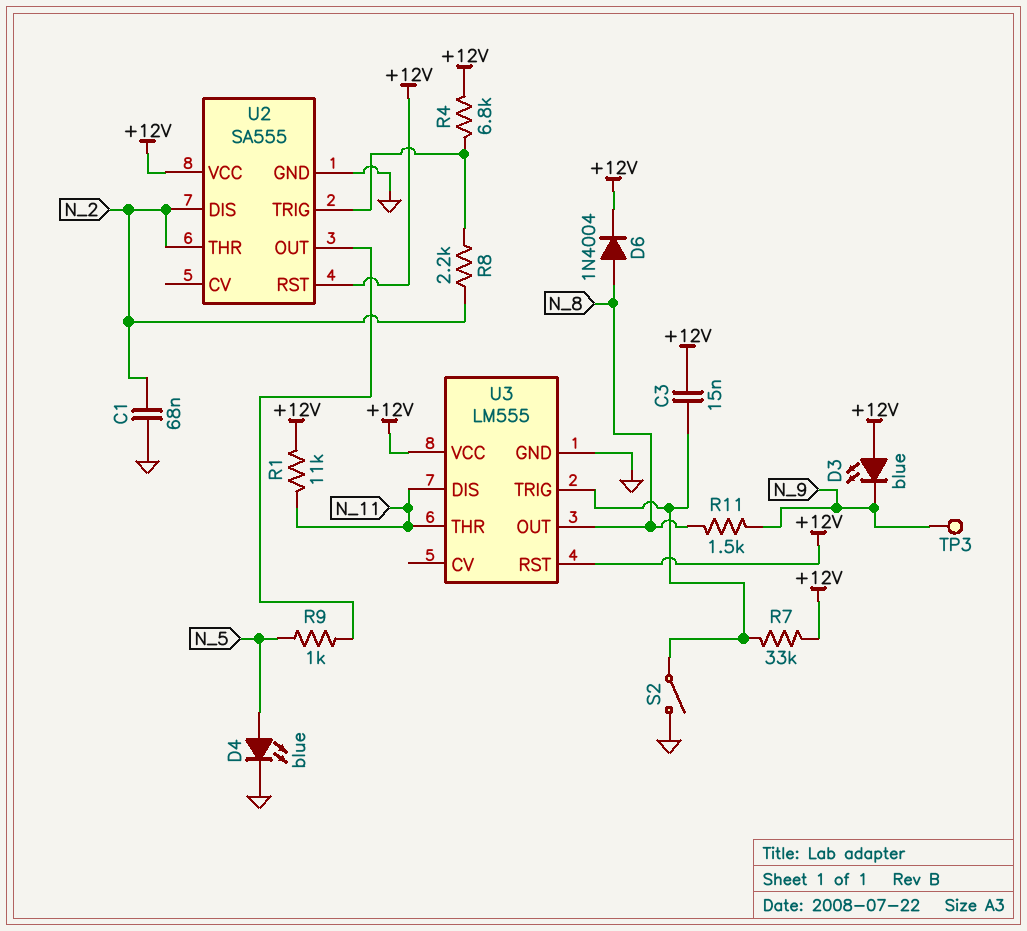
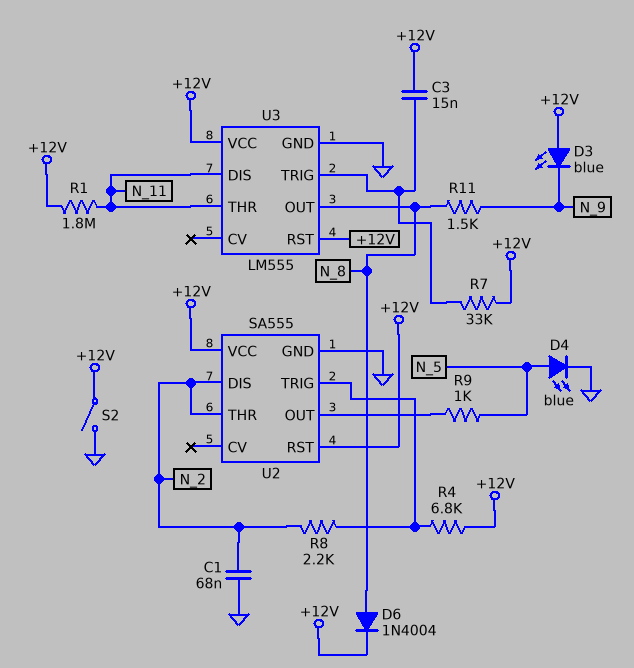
R1: 11k (+12V, N_11) -> 1.8M (+12V, N_11)
S2: switch (GND, U3/TRIG) -> switch (+12V, GND)
TP3: test point (N_9) -> none

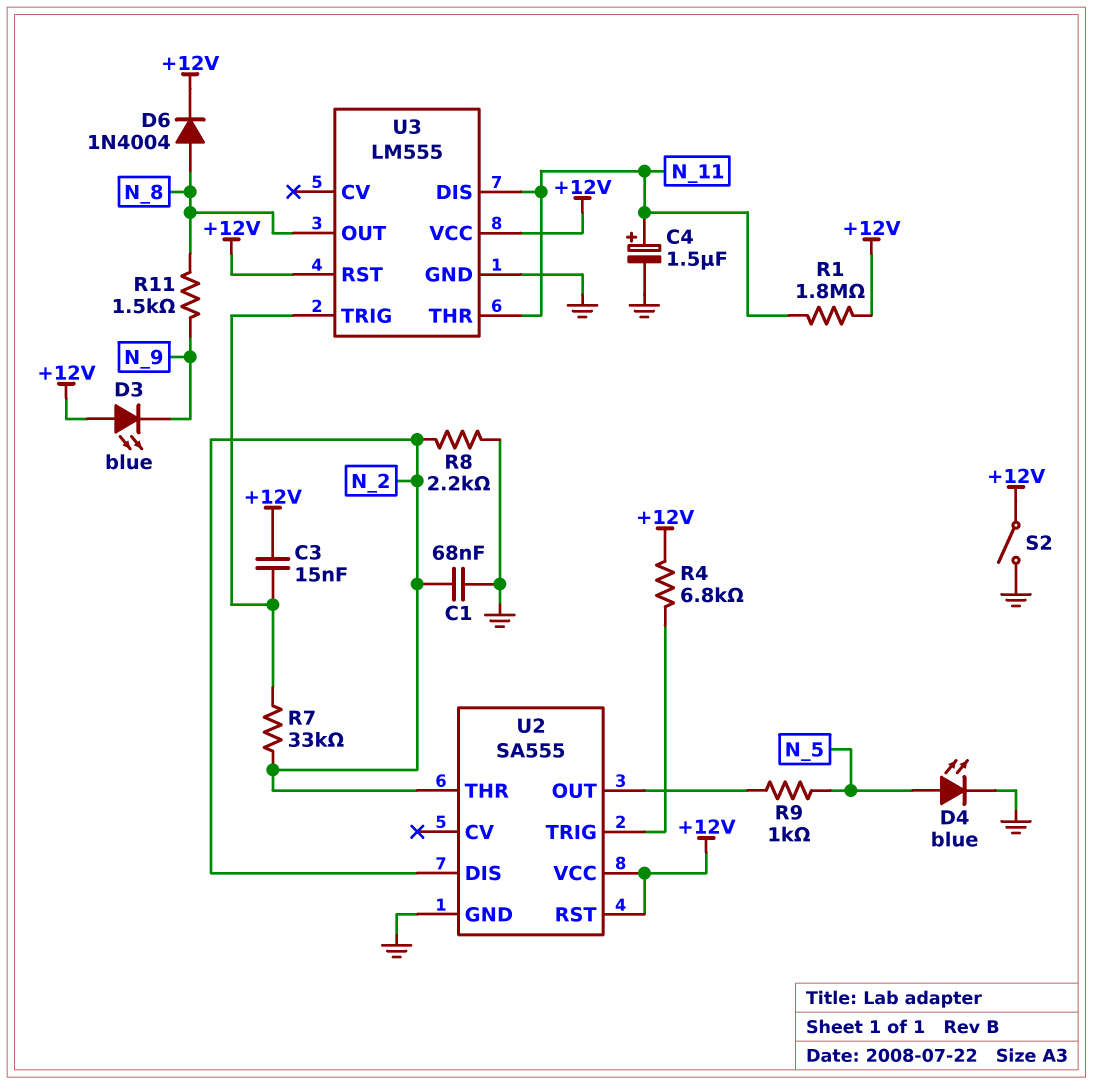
C4: none -> 1.5uF (plus N_11, minus GND)
R7: 33k (+12V, U3/TRIG) -> 33k (N_2, U3/TRIG)
R8: 2.2k (N_2, U2/TRIG) -> 2.2k (GND, N_2)

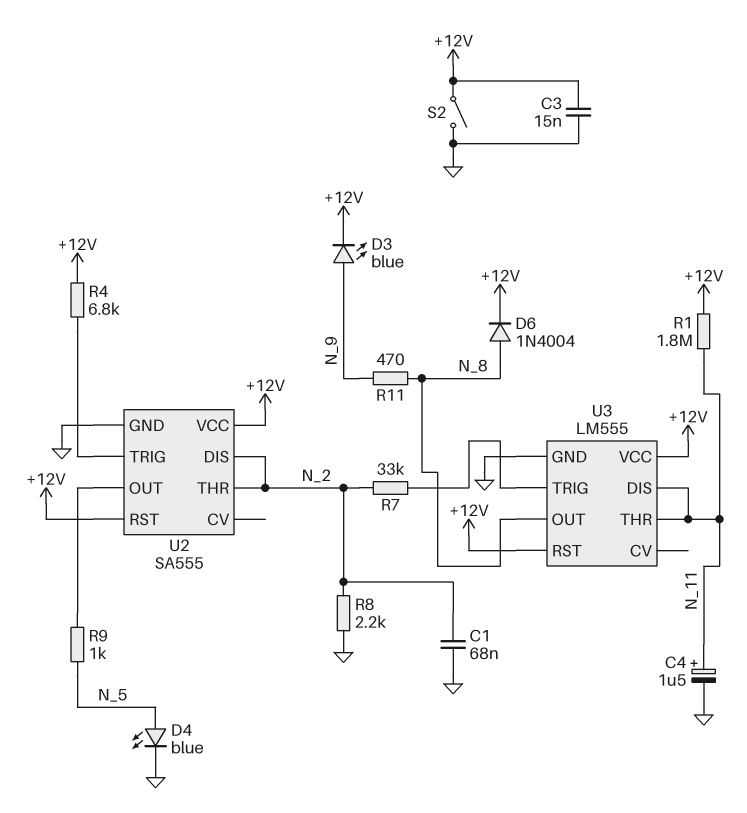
C3: 15nF (+12V, U3/TRIG) -> 15nF (+12V, GND)
D3: LED blue (A +12V, K N_9) -> LED blue (A N_9, K +12V)
R11: 1.5k (N_8, N_9) -> 470 (N_8, N_9)

